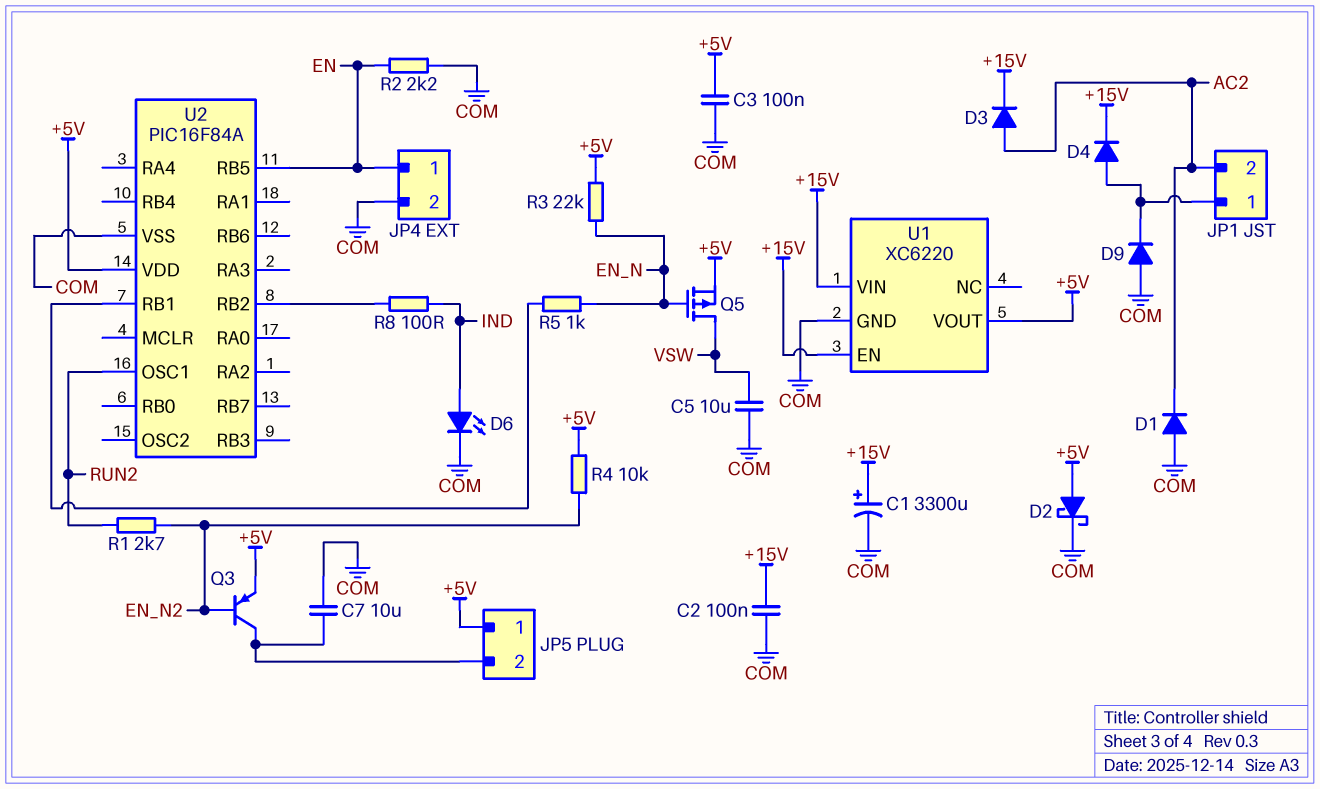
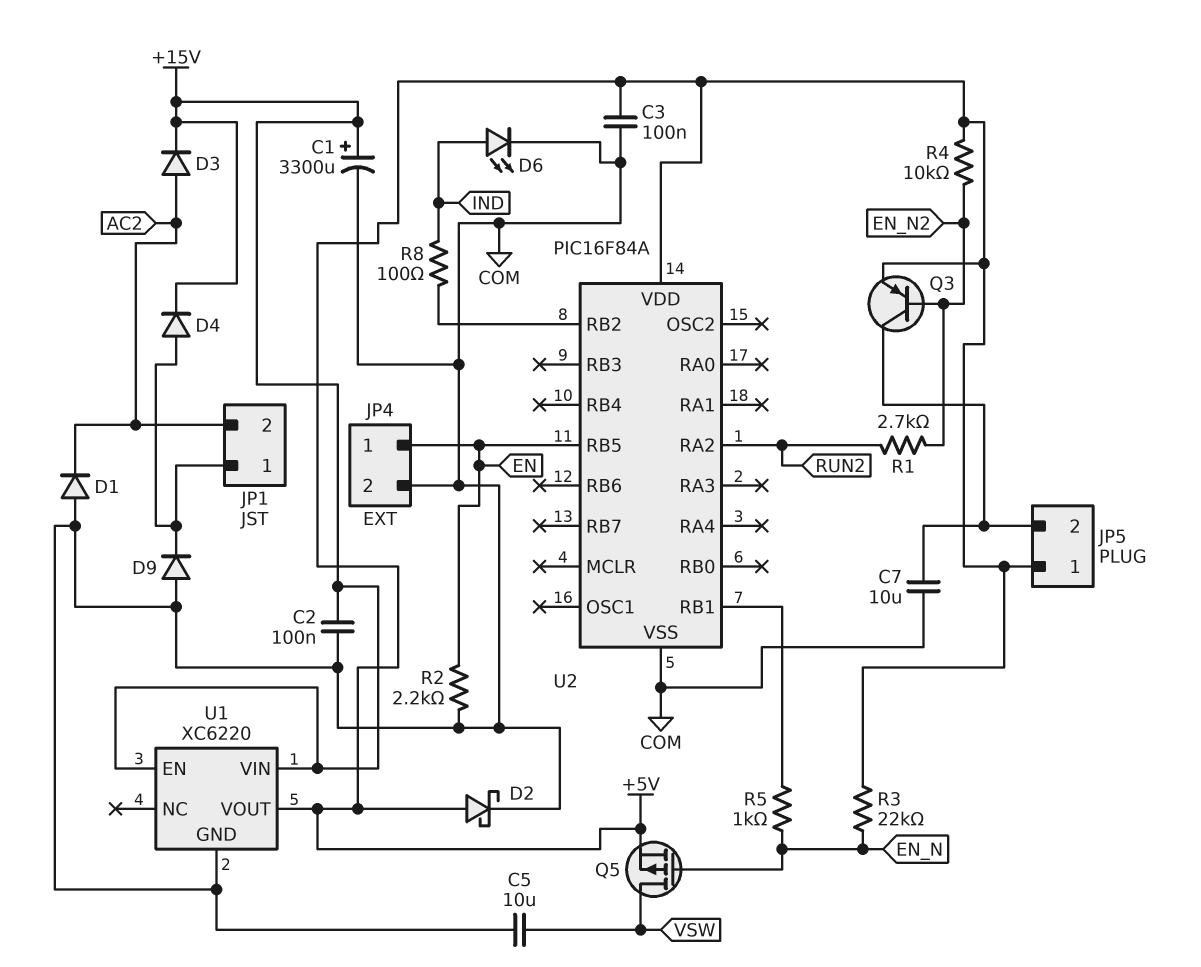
U2 pin OSC1: RUN2 -> none
U2 pin RA2: none -> RUN2

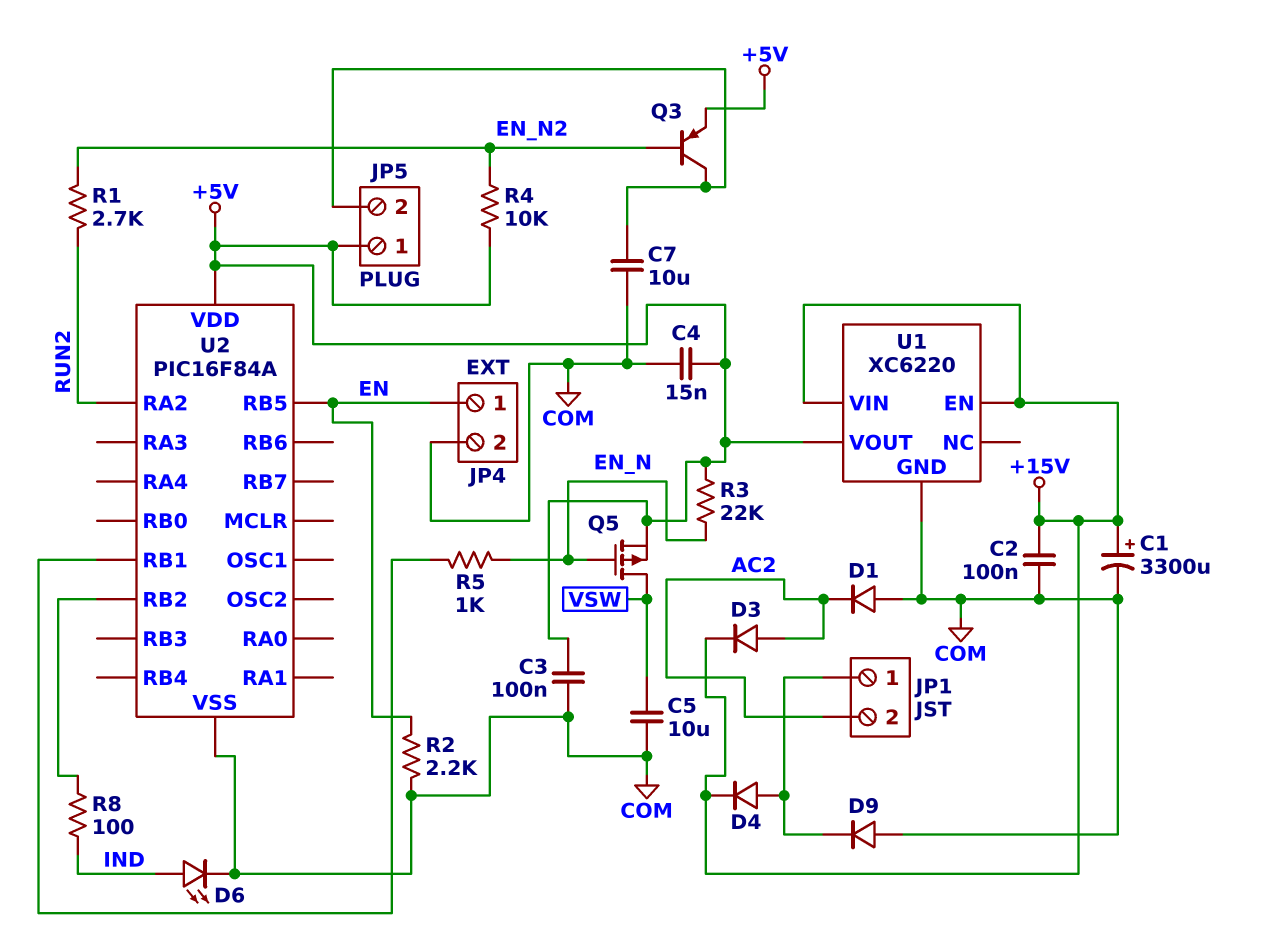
C4: none -> 15nF (+5V, COM)
D2: schottky (A +5V, K COM) -> none

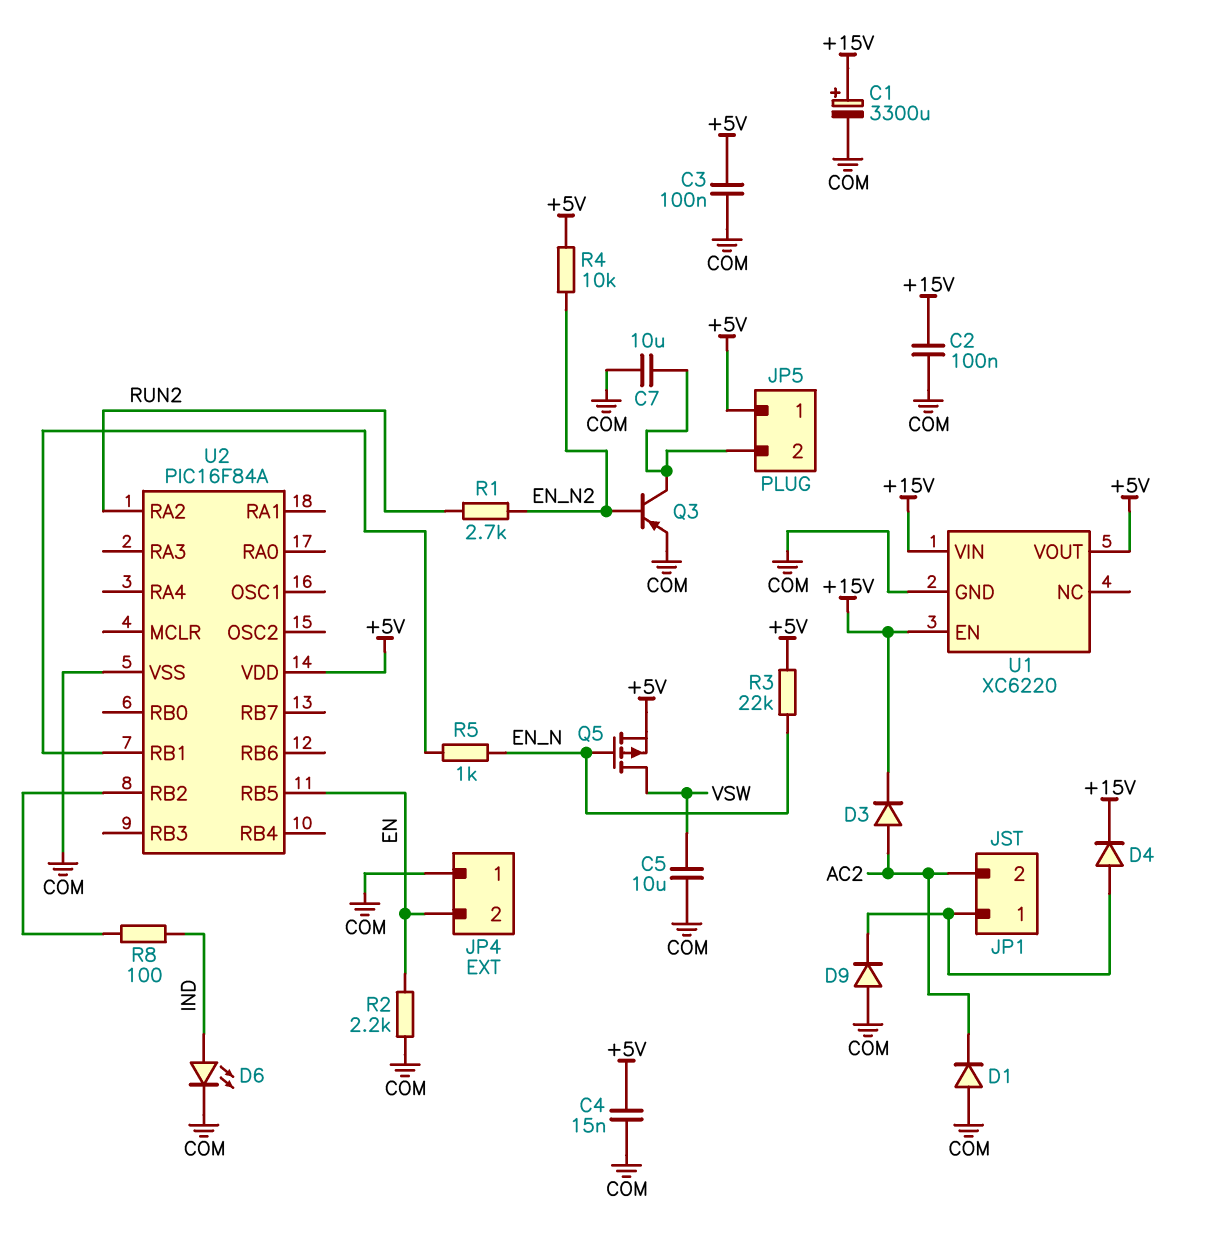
JP4 pin 1: EN -> COM
JP4 pin 2: COM -> EN
Q3: PNP (B EN_N2, C JP5/2, E +5V) -> PNP (B EN_N2, C JP5/2, E COM)

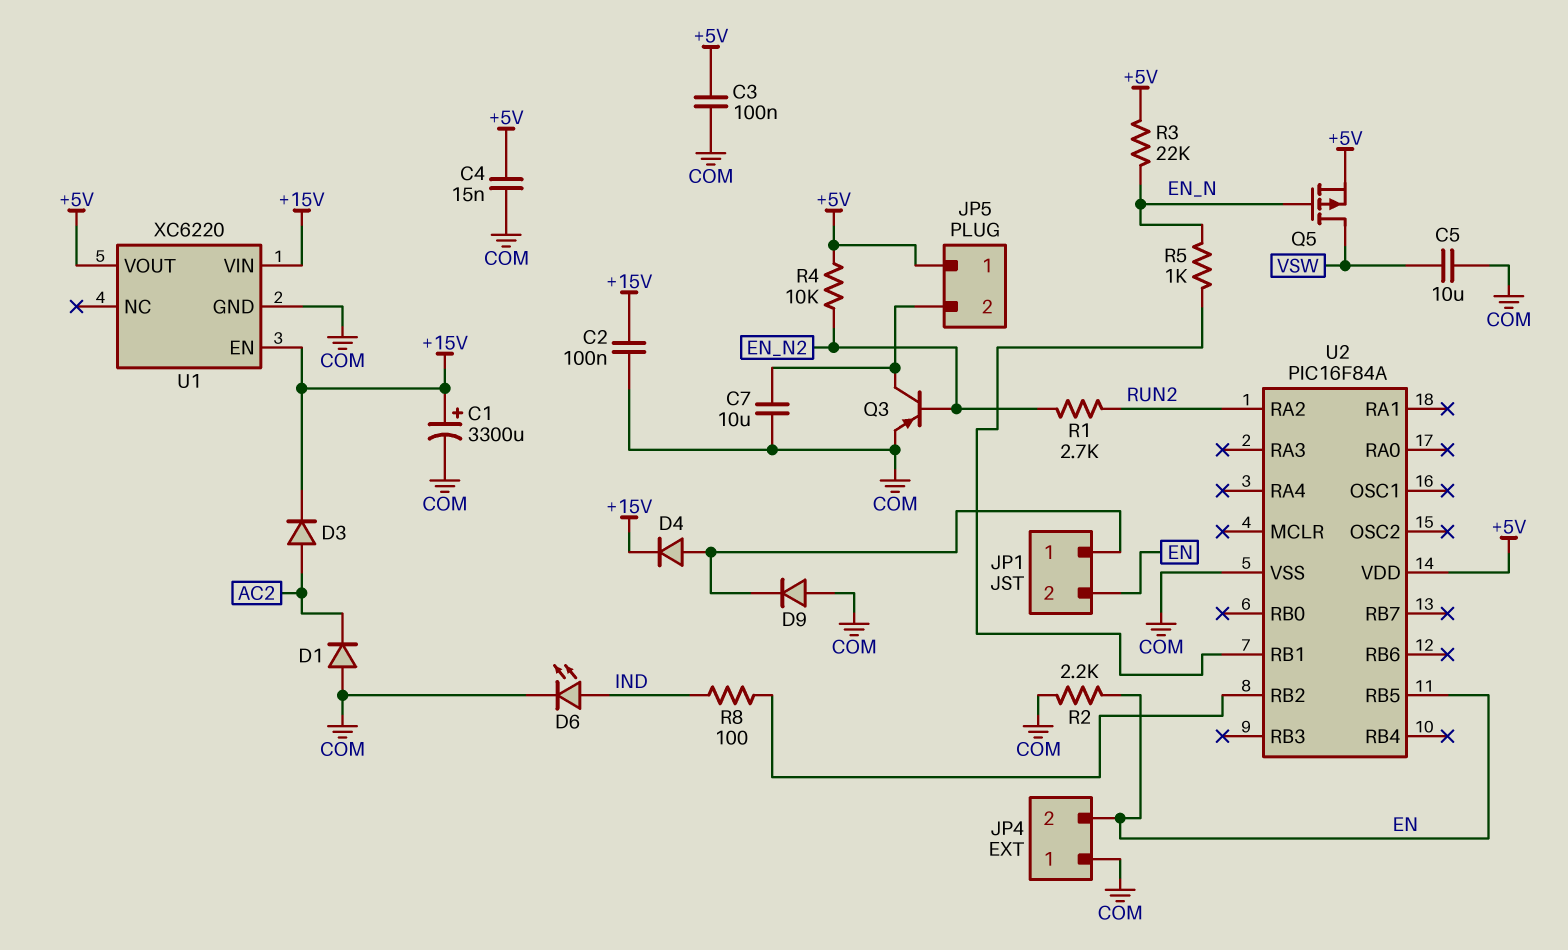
JP1 pin 2: AC2 -> EN

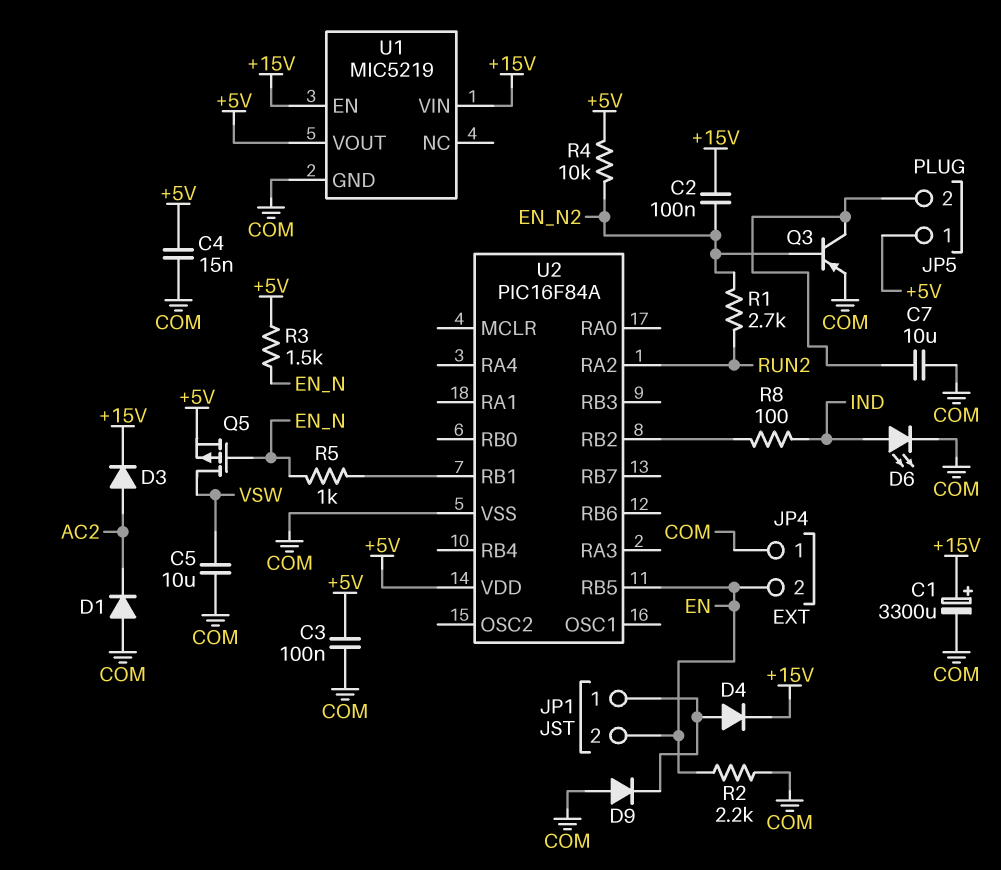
C2: 100nF (+15V, COM) -> 100nF (+15V, EN_N2)
R3: 22k (+5V, EN_N) -> 1.5k (+5V, EN_N)
U1: XC6220 -> MIC5219

